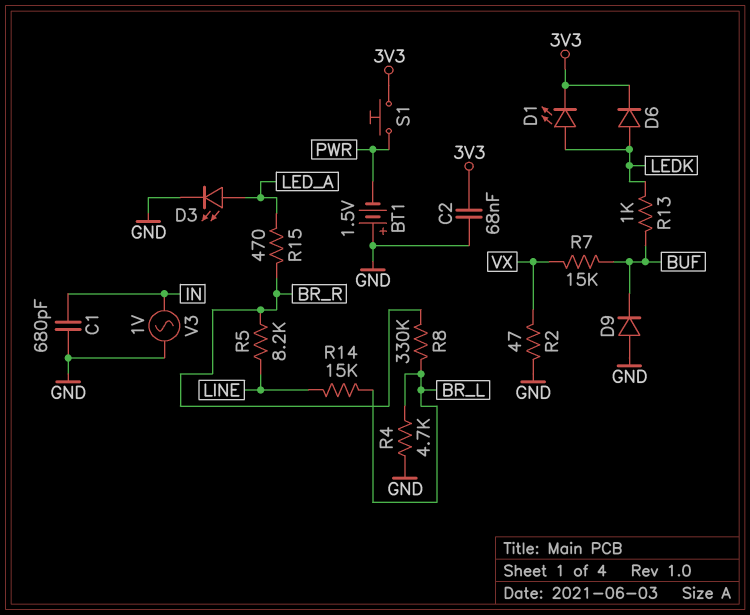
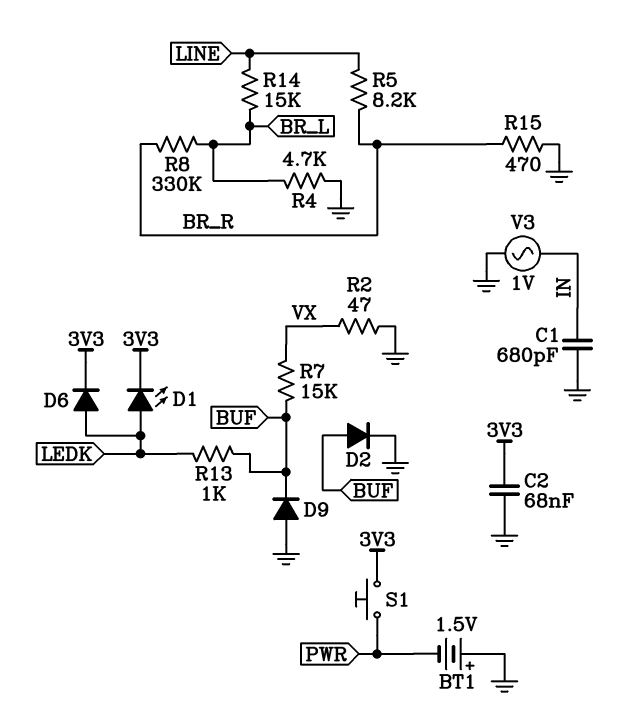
D2: none -> diode (A BUF, K GND)
D3: LED (A LED_A, K GND) -> none
R15: 470 (BR_R, LED_A) -> 470 (BR_R, GND)

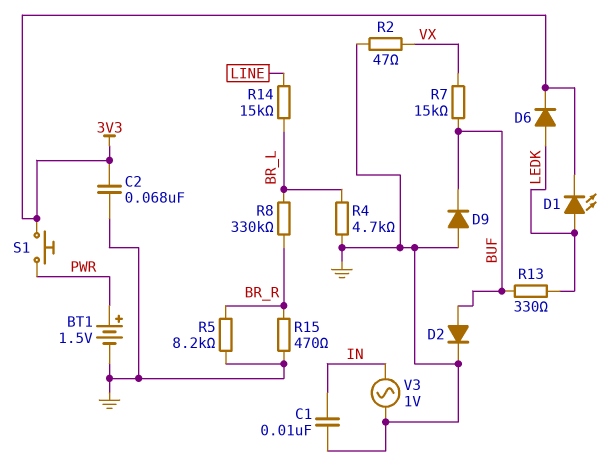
BT1: 1.5V (plus GND, minus PWR) -> 1.5V (plus PWR, minus GND)
C1: 680pF (GND, IN) -> 10nF (GND, IN)
R5: 8.2k (BR_R, LINE) -> 8.2k (BR_R, GND)
R13: 1k (BUF, LEDK) -> 330 (BUF, LEDK)

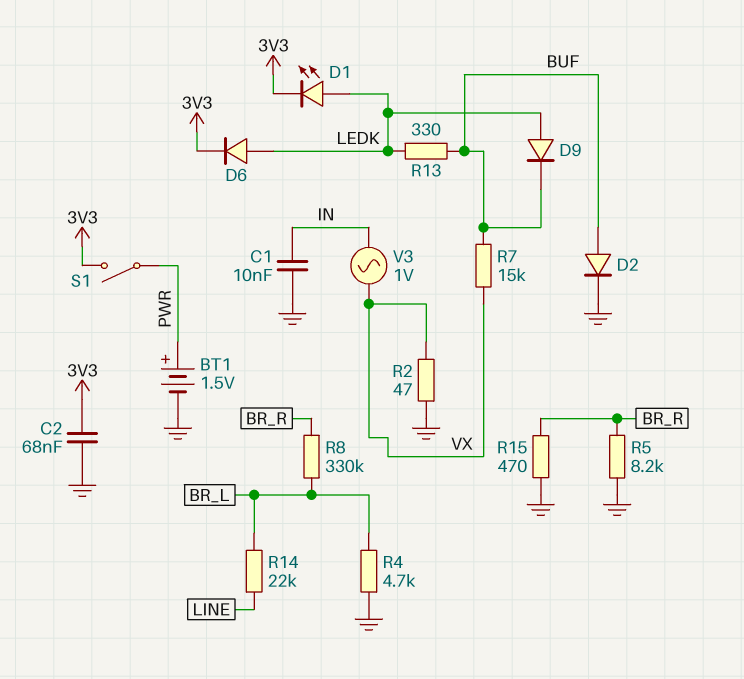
D9: diode (A GND, K BUF) -> diode (A LEDK, K BUF)
R14: 15k (BR_L, LINE) -> 22k (BR_L, LINE)
S1: button (3V3, PWR) -> switch (3V3, PWR)
V3: AC 1V (GND, IN) -> AC 1V (IN, VX)

